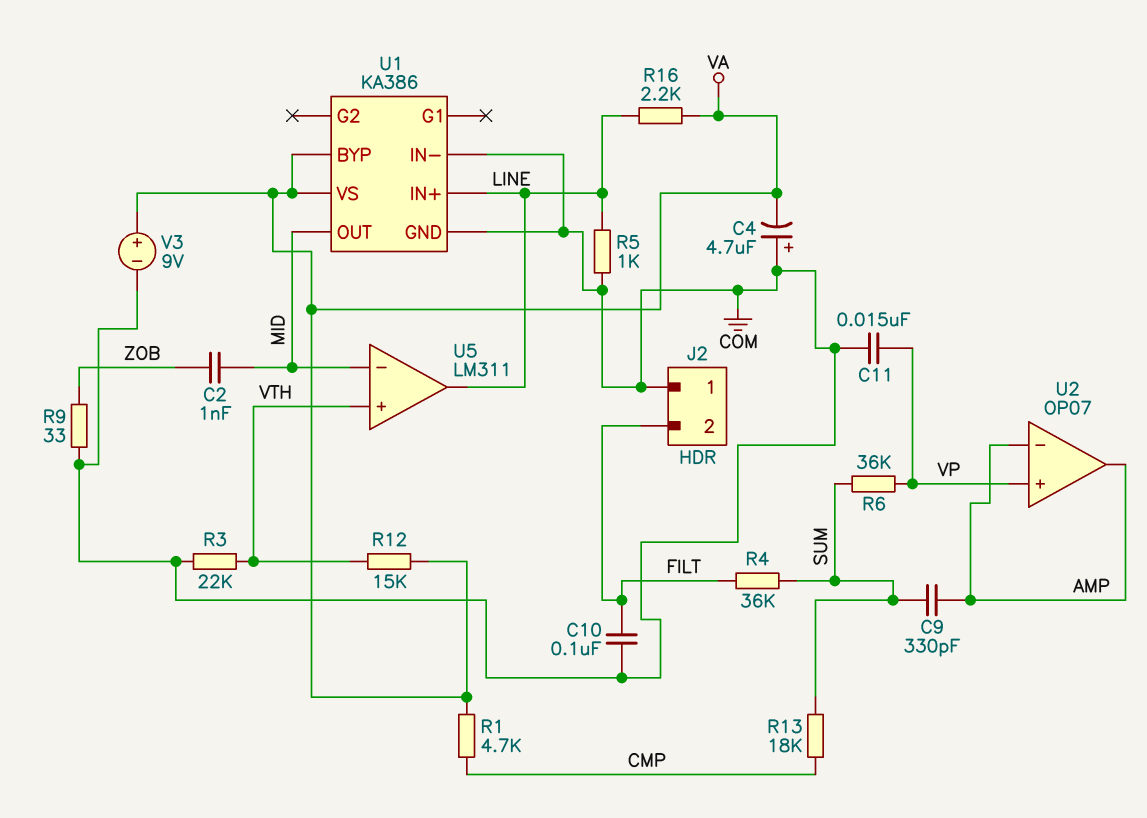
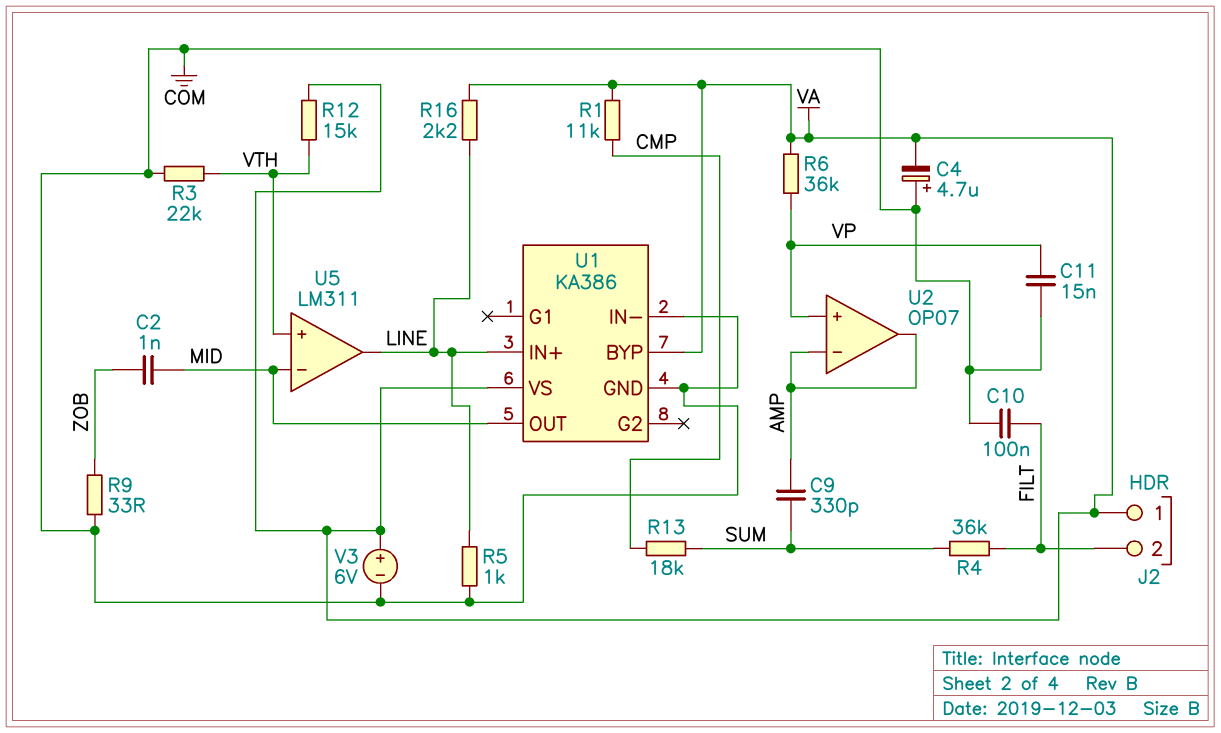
J2 pin 1: COM -> VA
R1: 4.7k (CMP, VA) -> 11k (CMP, VA)
R6: 36k (SUM, VP) -> 36k (VA, VP)
V3: 9V (plus VA, minus COM) -> 6V (plus VA, minus COM)

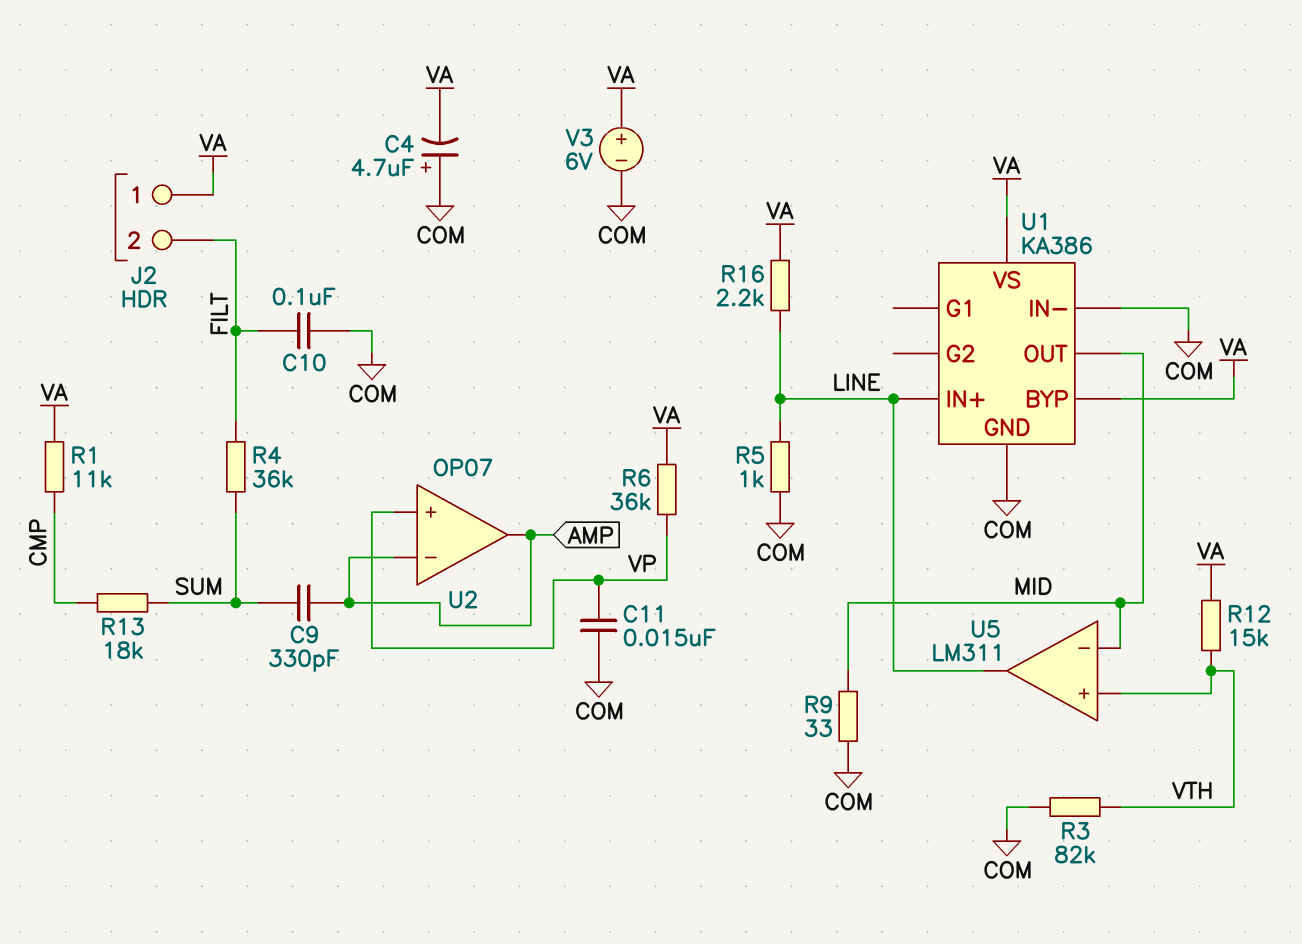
C2: 1nF (MID, ZOB) -> none
R3: 22k (COM, VTH) -> 82k (COM, VTH)
R9: 33 (COM, ZOB) -> 33 (COM, MID)

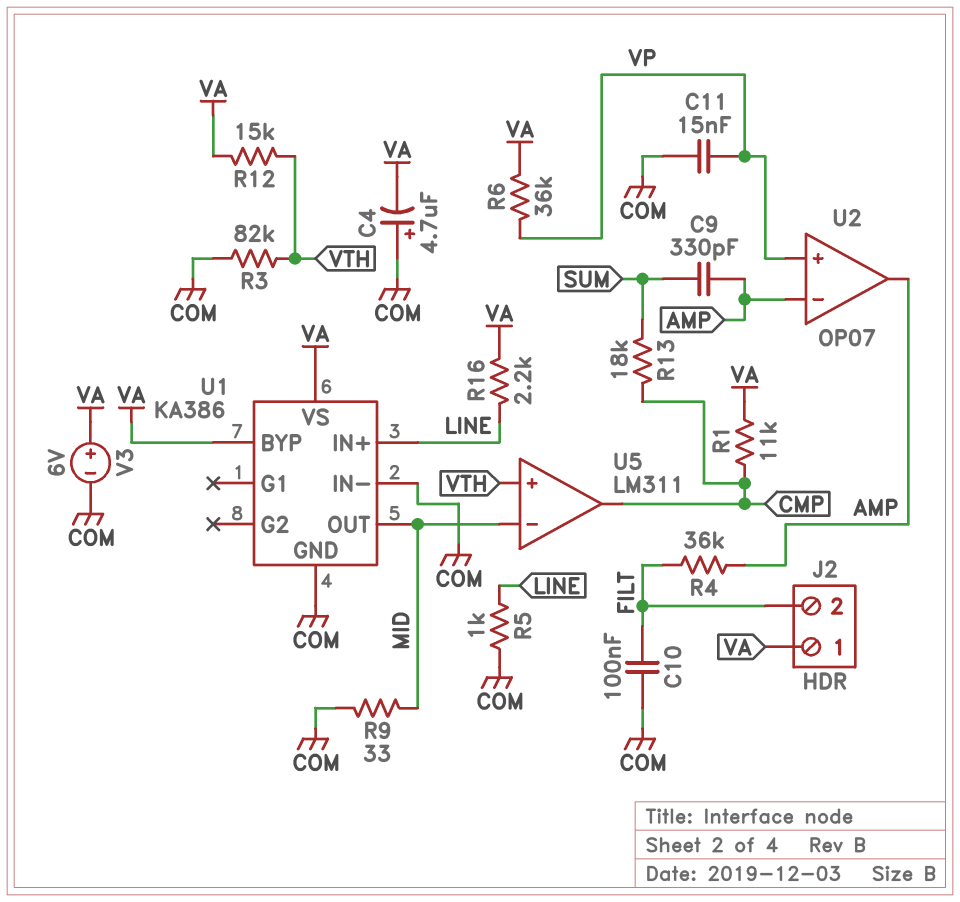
R4: 36k (FILT, SUM) -> 36k (AMP, FILT)
U5 pin out: LINE -> CMP

